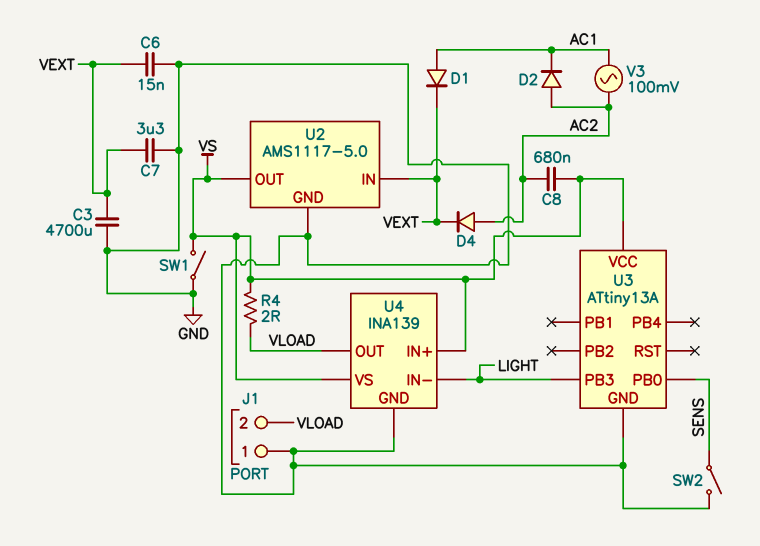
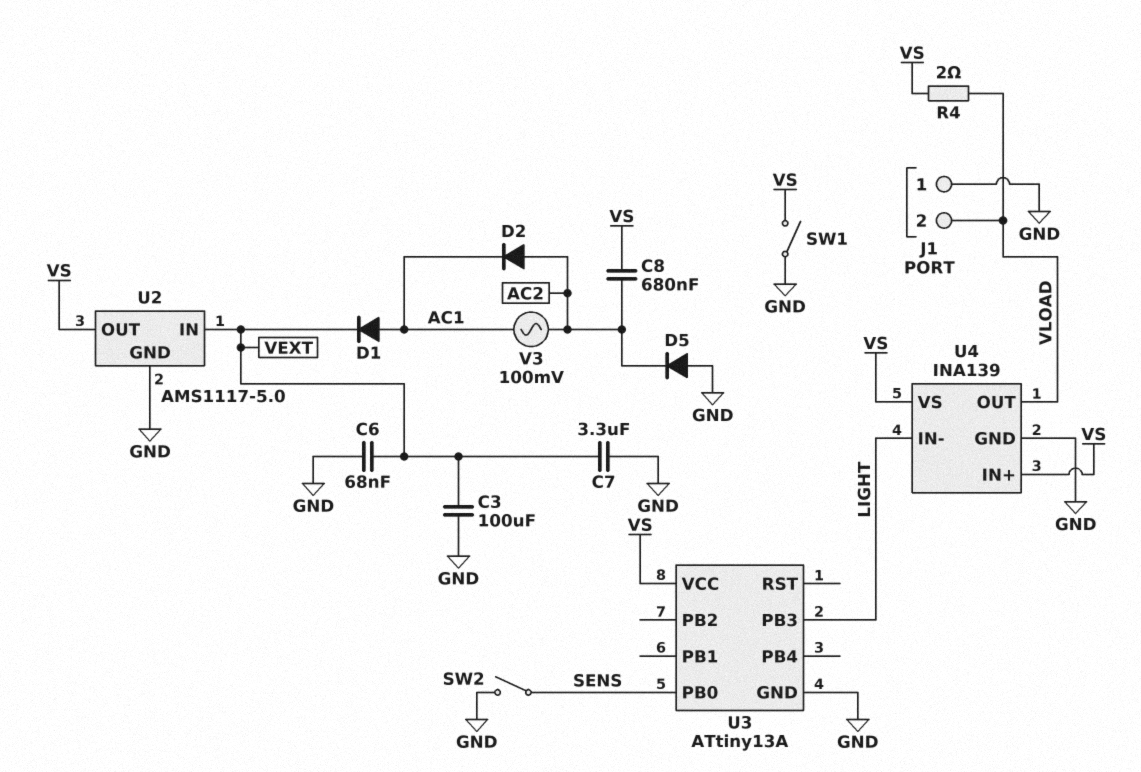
C3: 4700uF (GND, VEXT) -> 100uF (GND, VEXT)
C6: 15nF (GND, VEXT) -> 68nF (GND, VEXT)
D4: diode (A AC2, K VEXT) -> none
D5: none -> diode (A GND, K AC2)

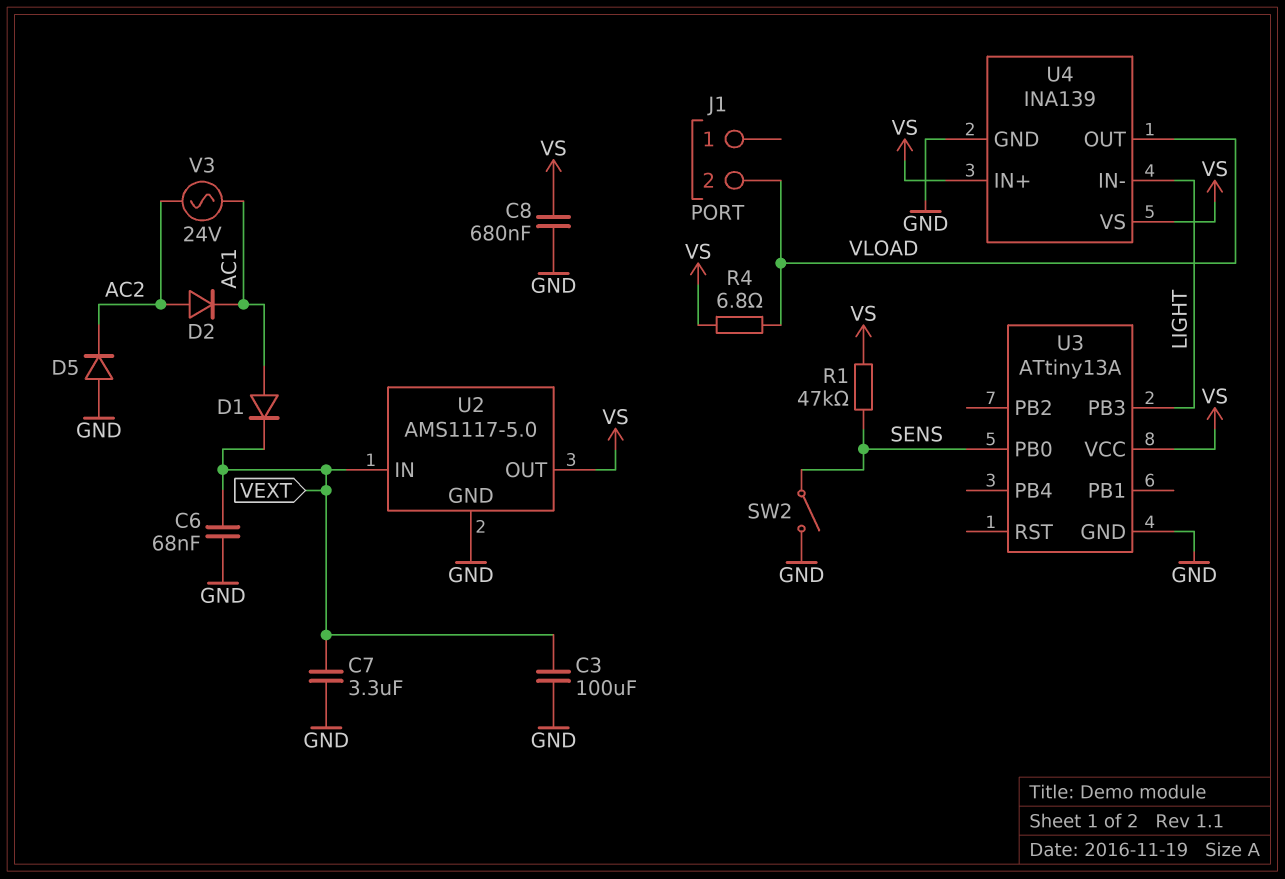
C8: 680nF (AC2, VS) -> 680nF (GND, VS)
J1 pin 1: GND -> none
R1: none -> 47k (SENS, VS)
R4: 2 (VLOAD, VS) -> 6.8 (VLOAD, VS)
SW1: switch (GND, VS) -> none
V3: AC 100mV (AC1, AC2) -> AC 24V (AC1, AC2)

